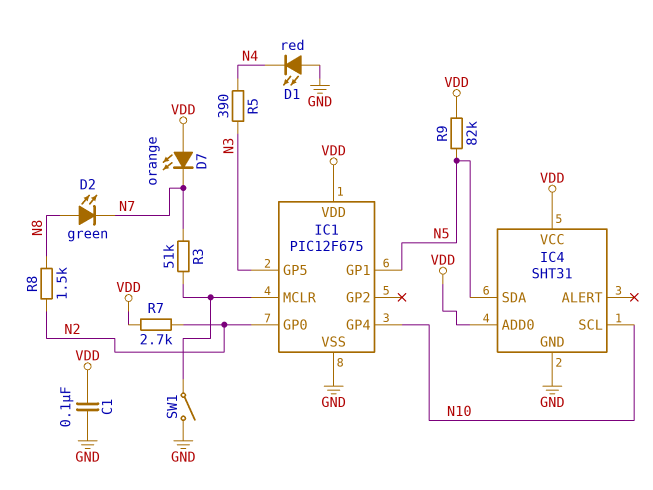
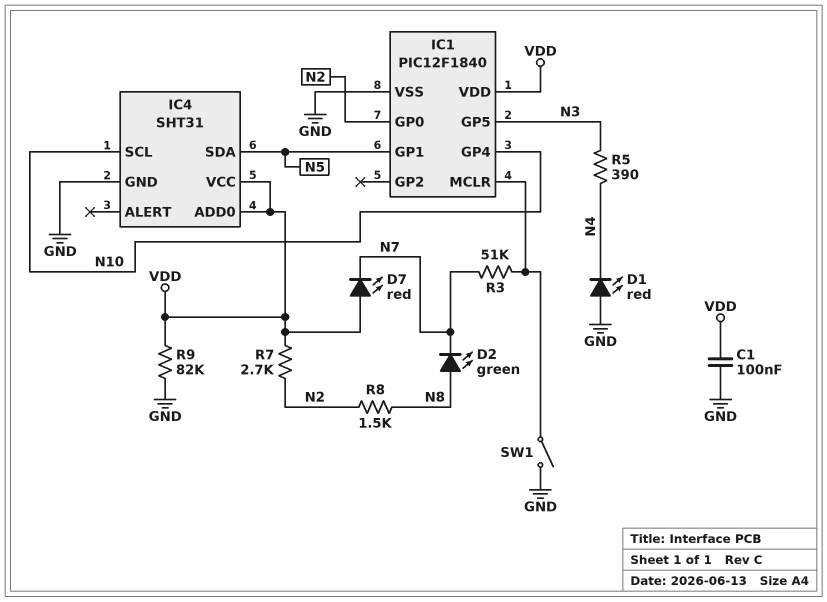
D7: LED orange (A VDD, K N7) -> LED red (A VDD, K N7)
IC1: PIC12F675 -> PIC12F1840
R9: 82k (N5, VDD) -> 82k (GND, VDD)

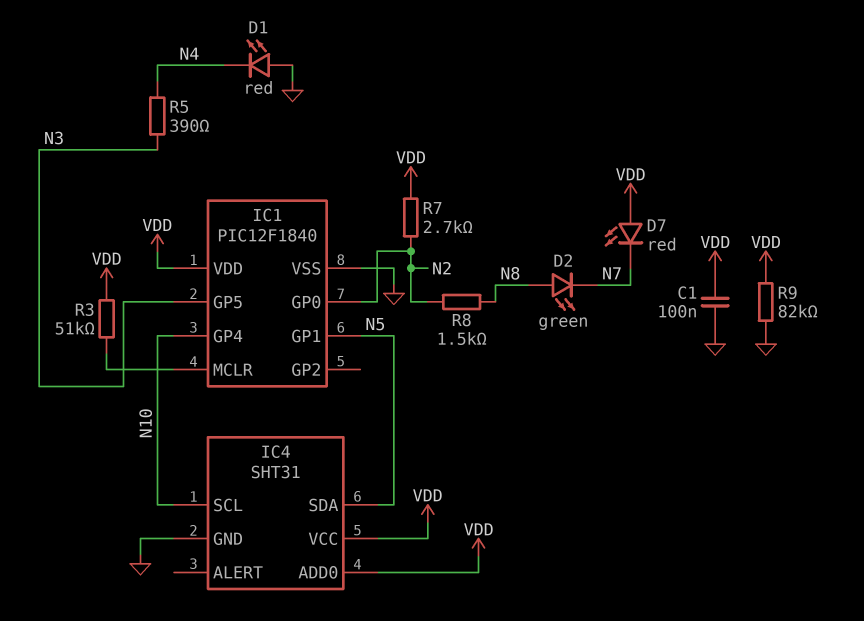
R3: 51k (IC1/MCLR, N7) -> 51k (IC1/MCLR, VDD)
SW1: switch (GND, IC1/MCLR) -> none

